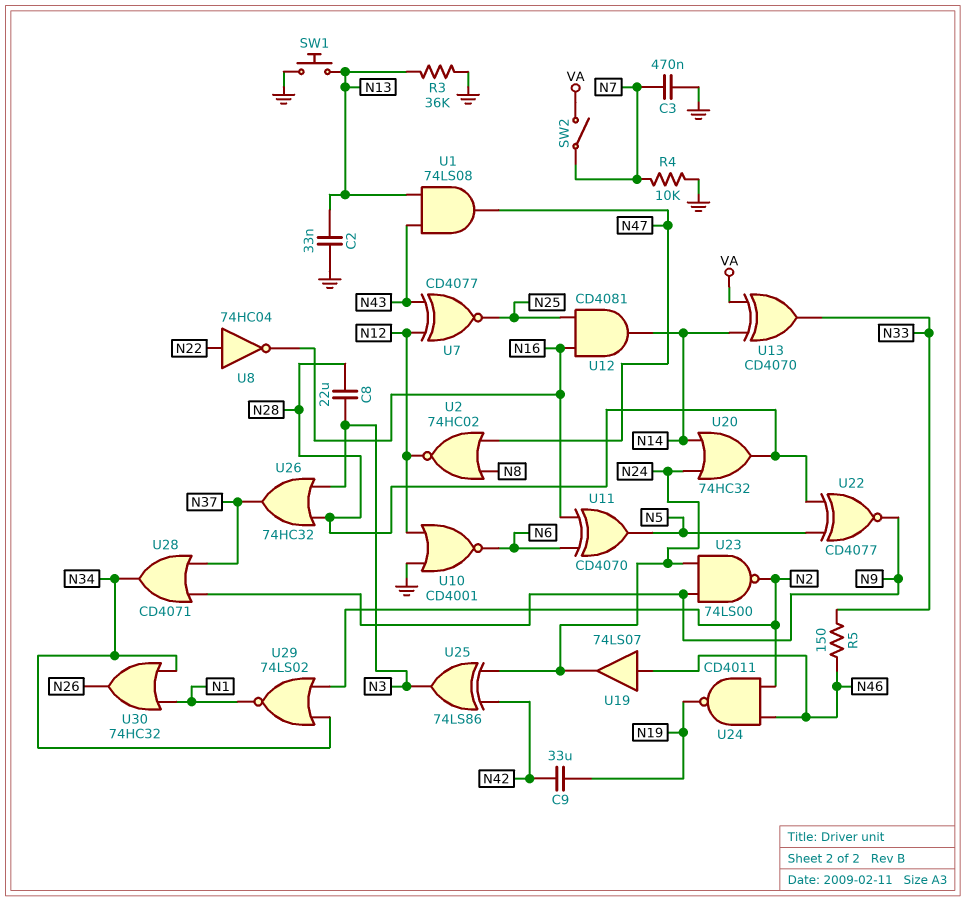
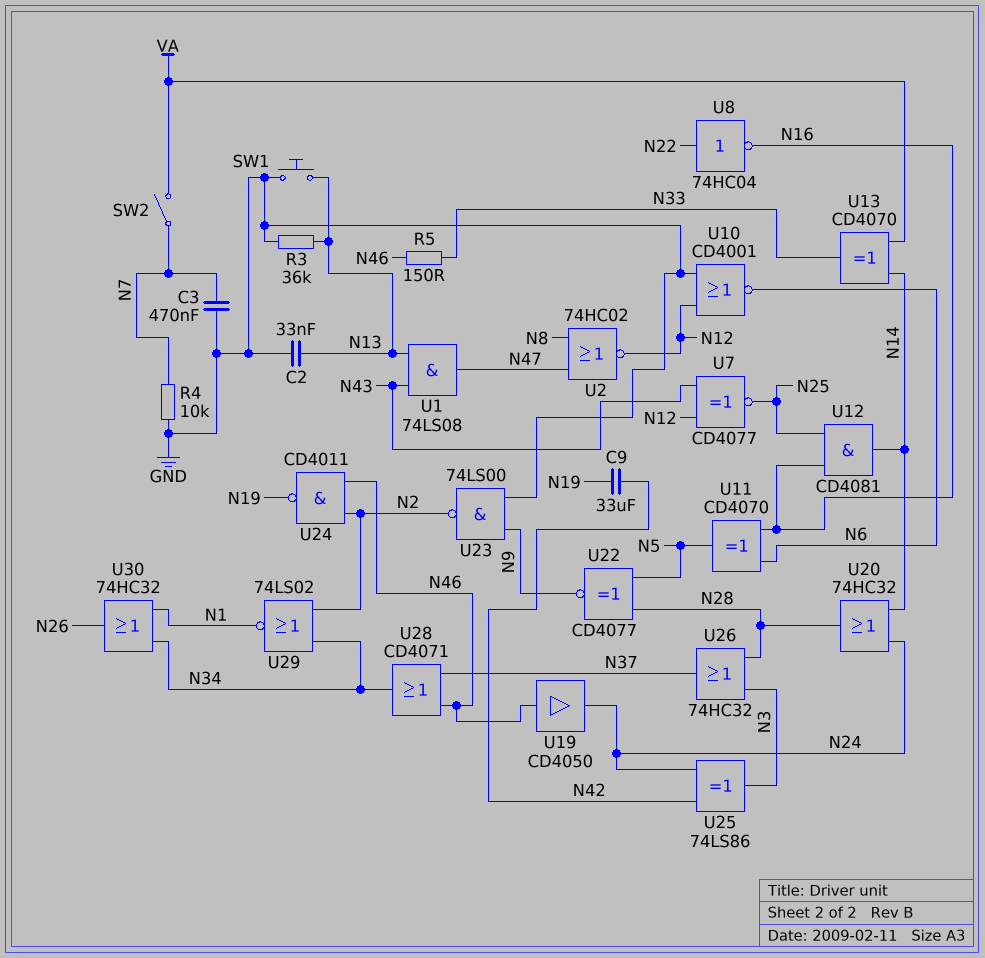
C8: 22uF (N3, N28) -> none
U19: buffer 74LS07 (in N46, out N24) -> buffer CD4050 (in N46, out N24)
U23: NAND 74LS00 (in N9, in N24, out N2) -> NAND 74LS00 (in GND, in N9, out N2)
U28: OR CD4071 (in N9, in N37, out N34) -> OR CD4071 (in N37, in N46, out N34)

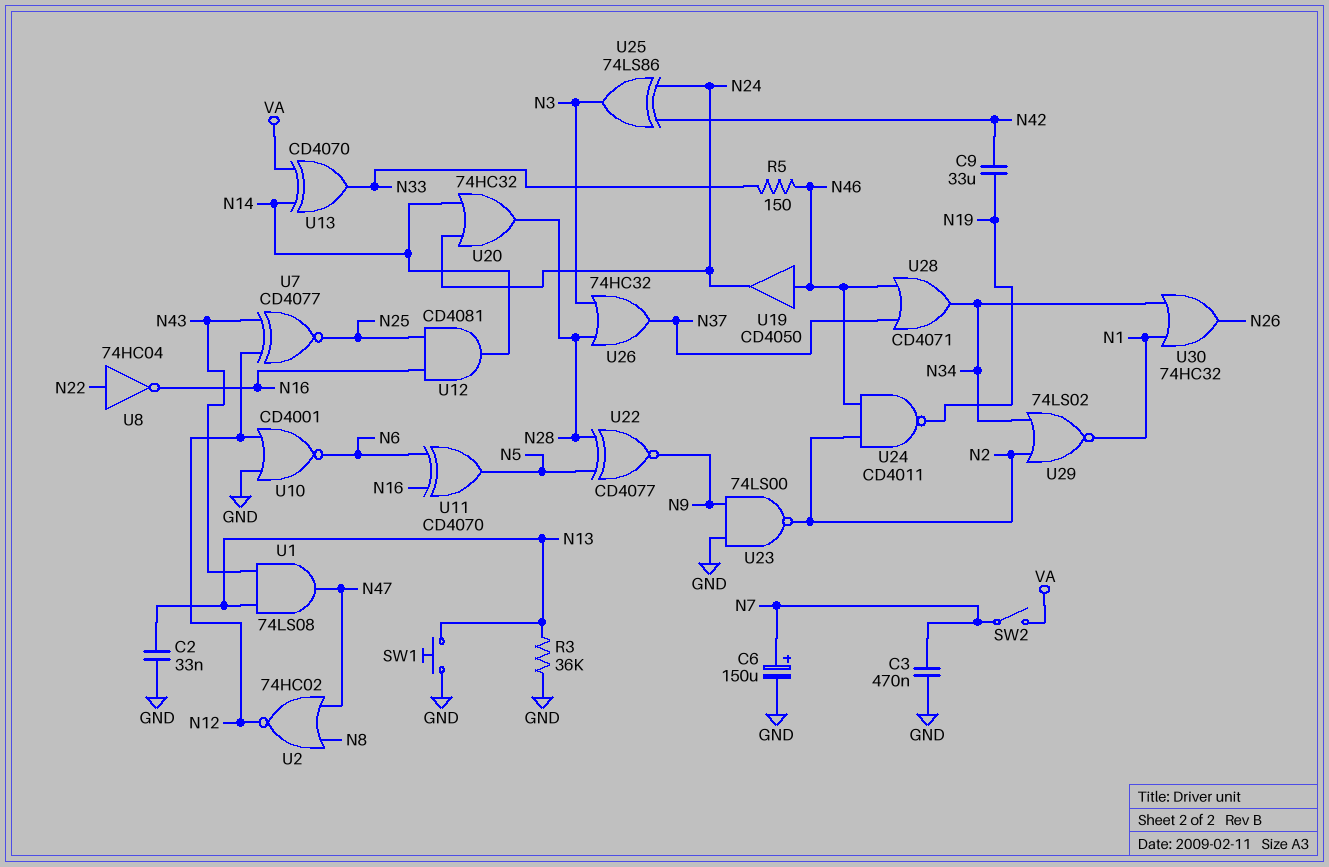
C6: none -> 150uF (plus N7, minus GND)
R4: 10k (GND, N7) -> none

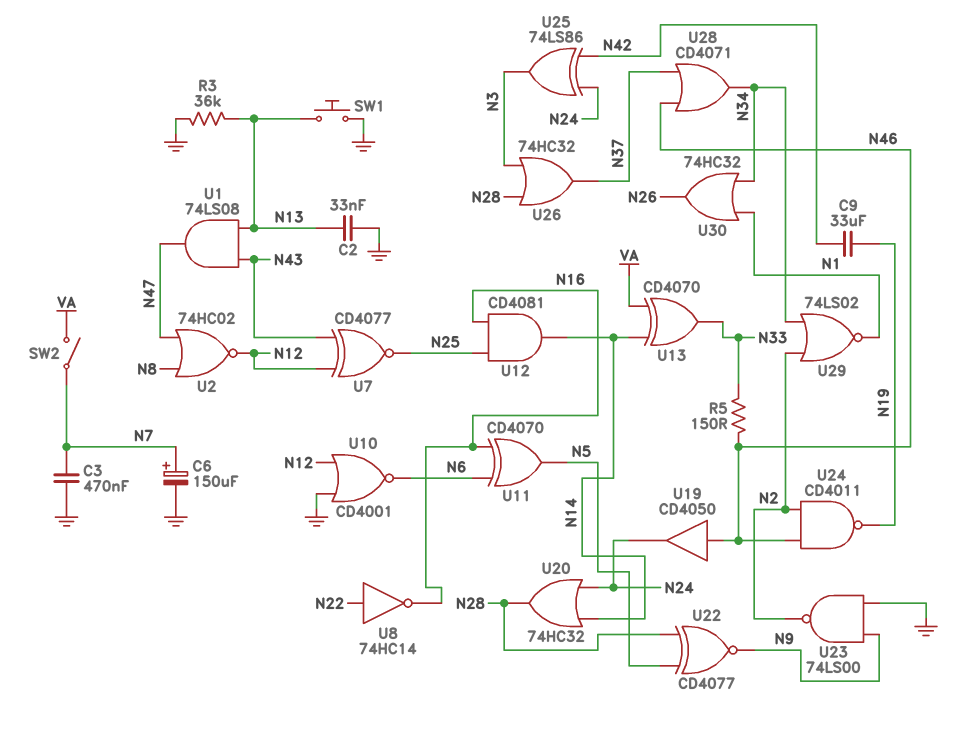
U8: NOT 74HC04 (in N22, out N16) -> NOT 74HC14 (in N22, out N16)

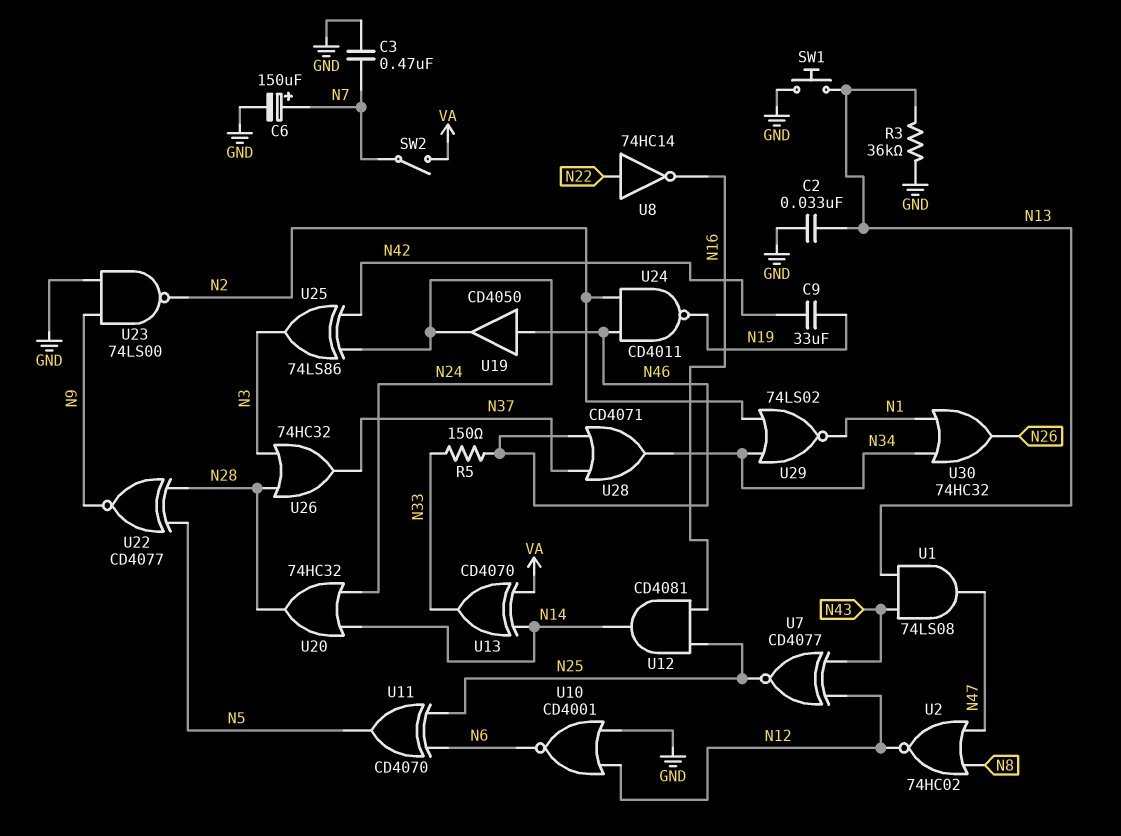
U11: XOR CD4070 (in N6, in N16, out N5) -> XOR CD4070 (in N6, in N25, out N5)

